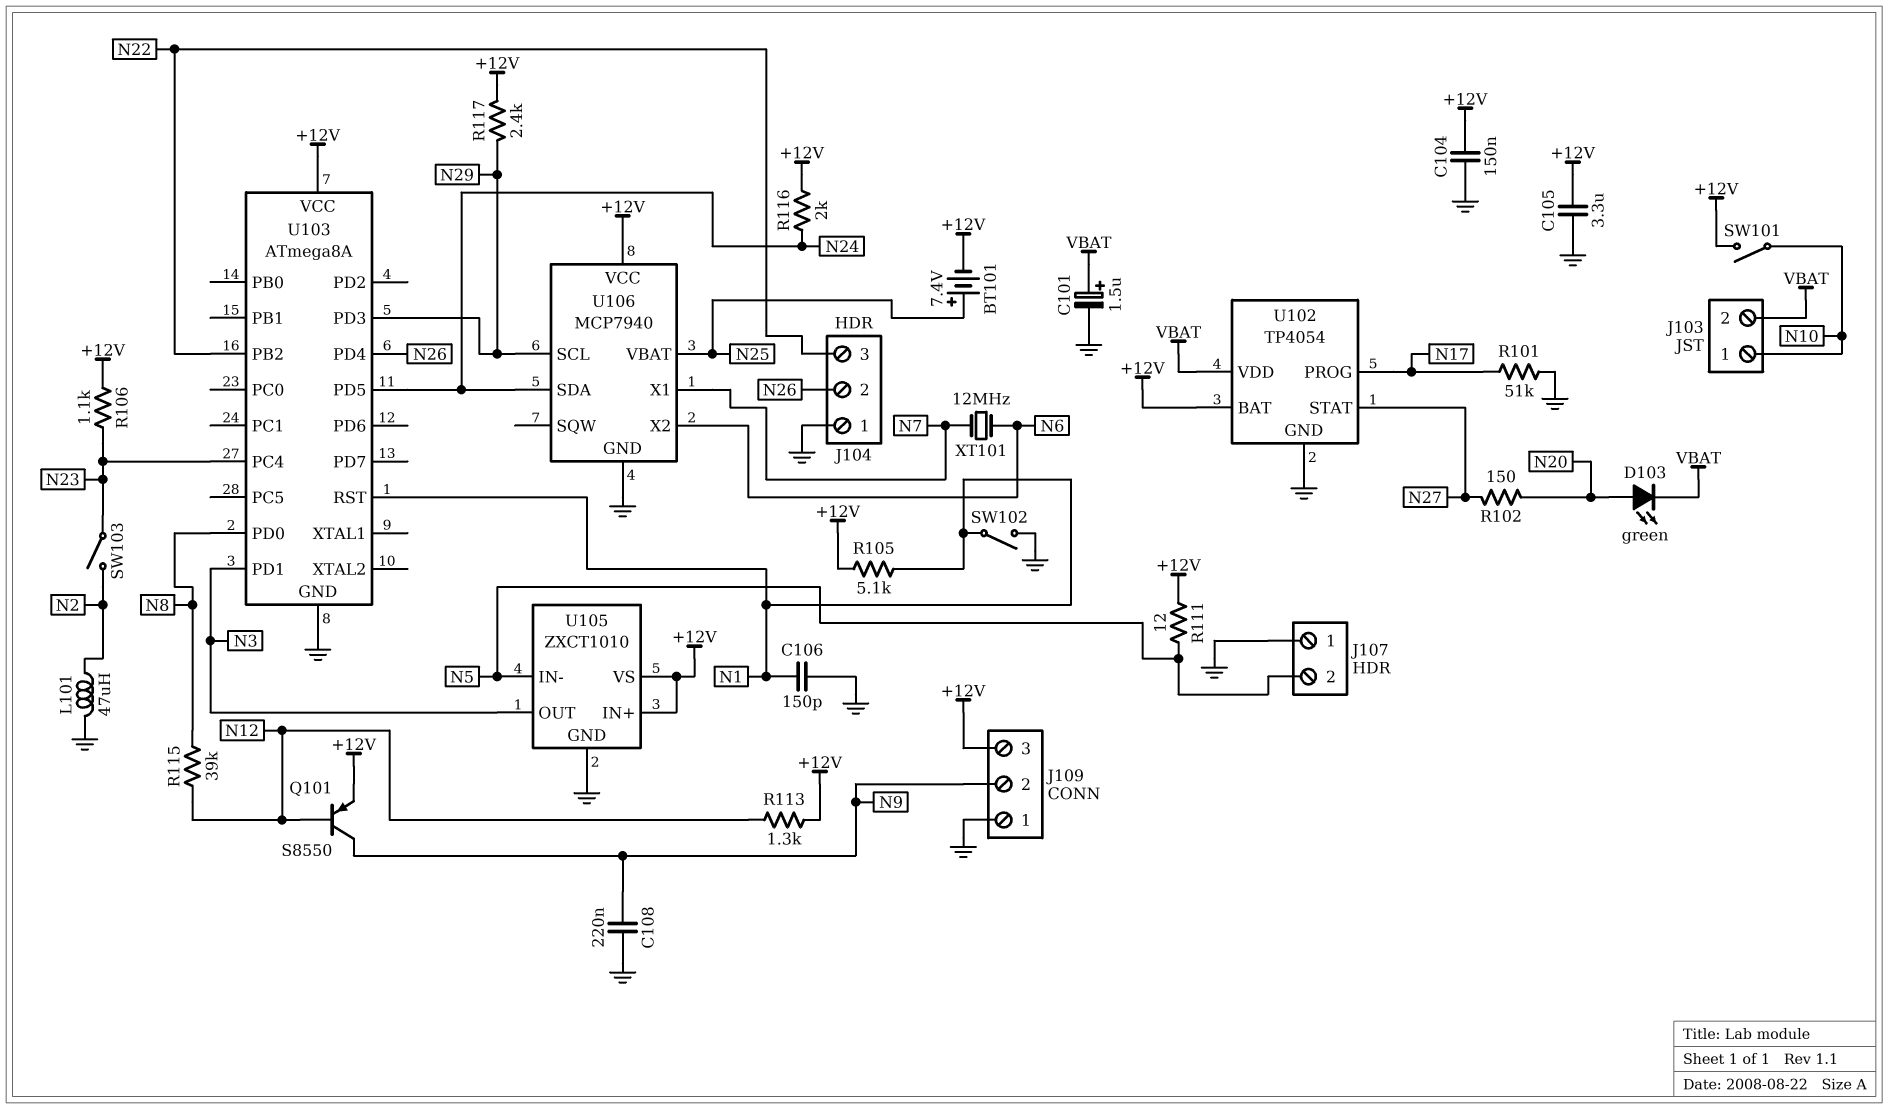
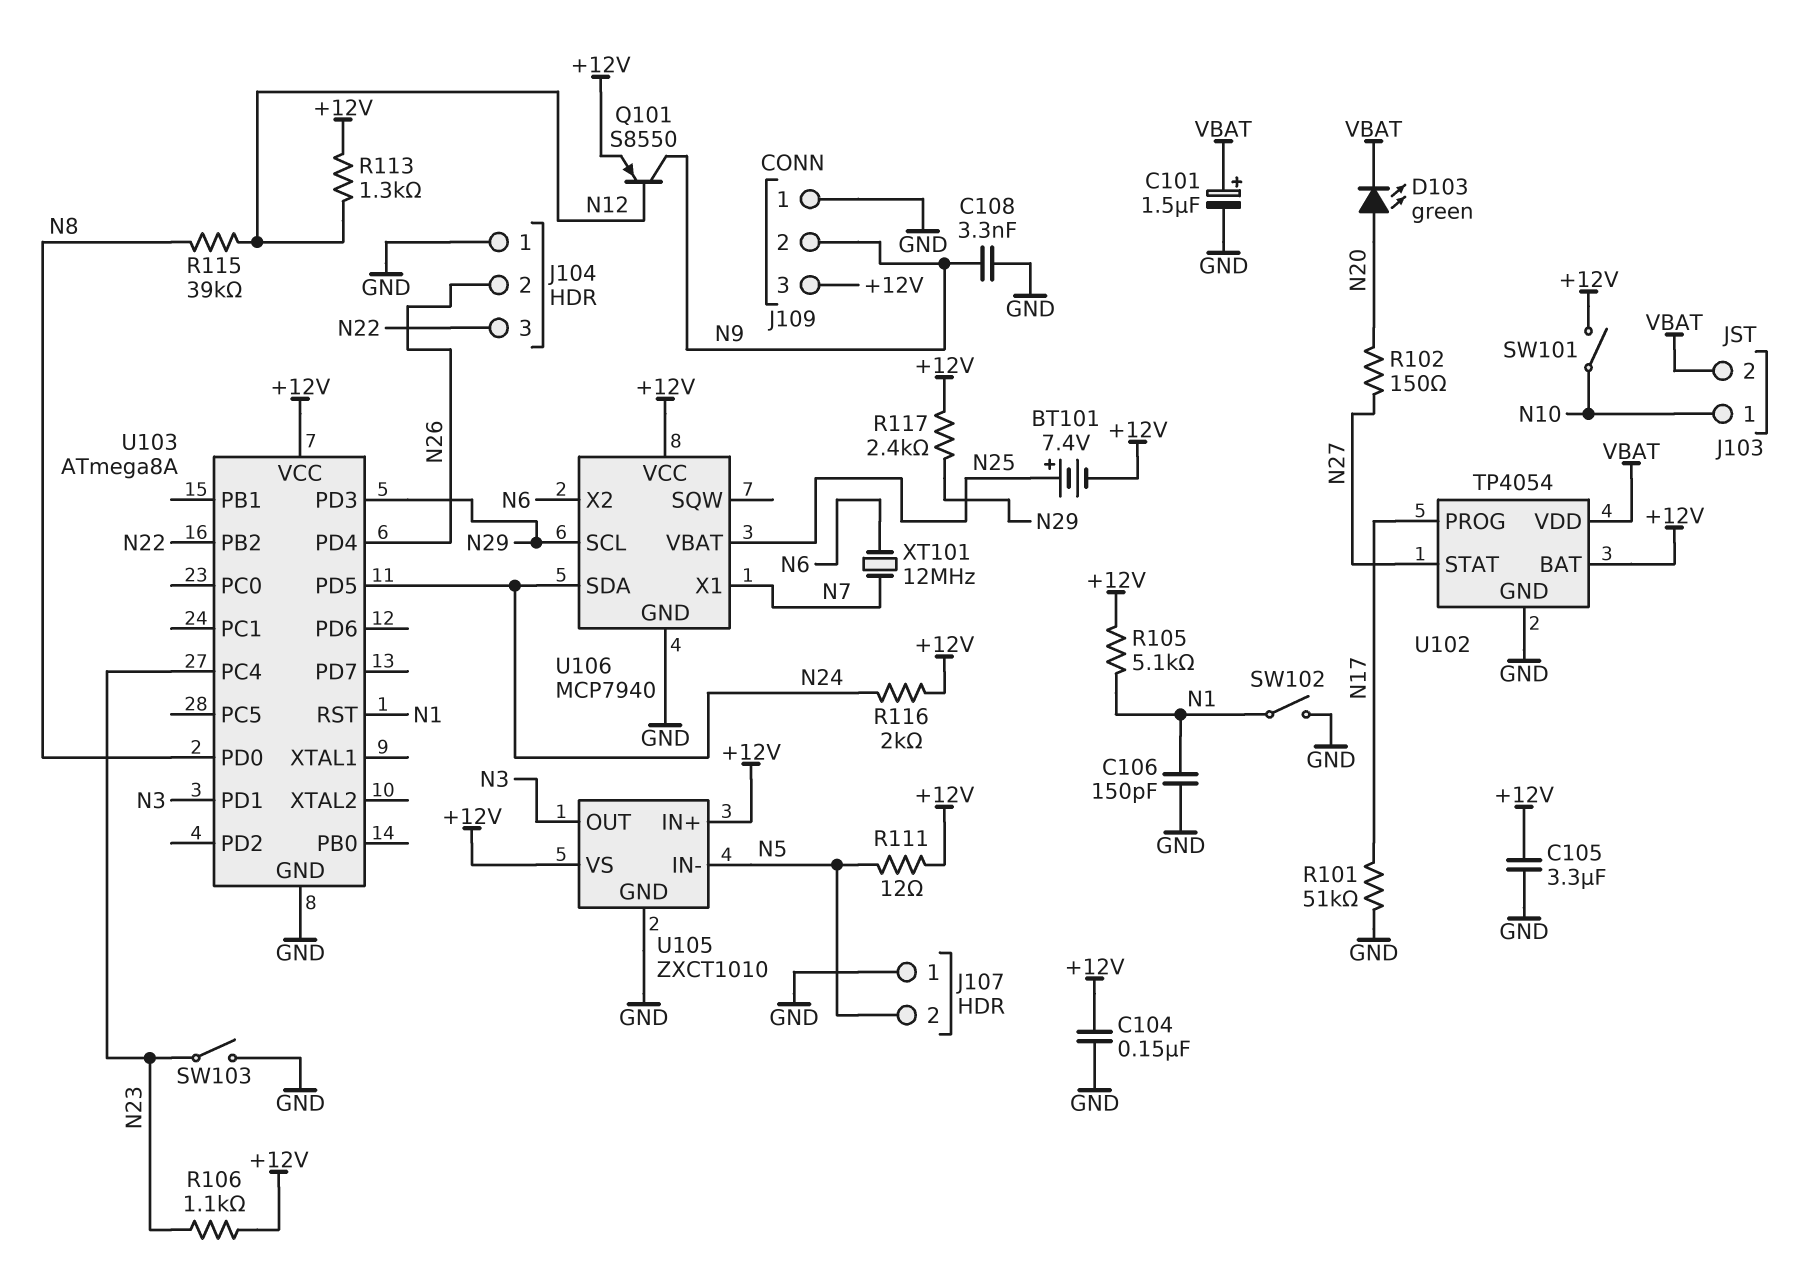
C108: 220nF (GND, N9) -> 3.3nF (GND, N9)
L101: 47uH (GND, N2) -> none
SW103: switch (N2, N23) -> switch (GND, N23)

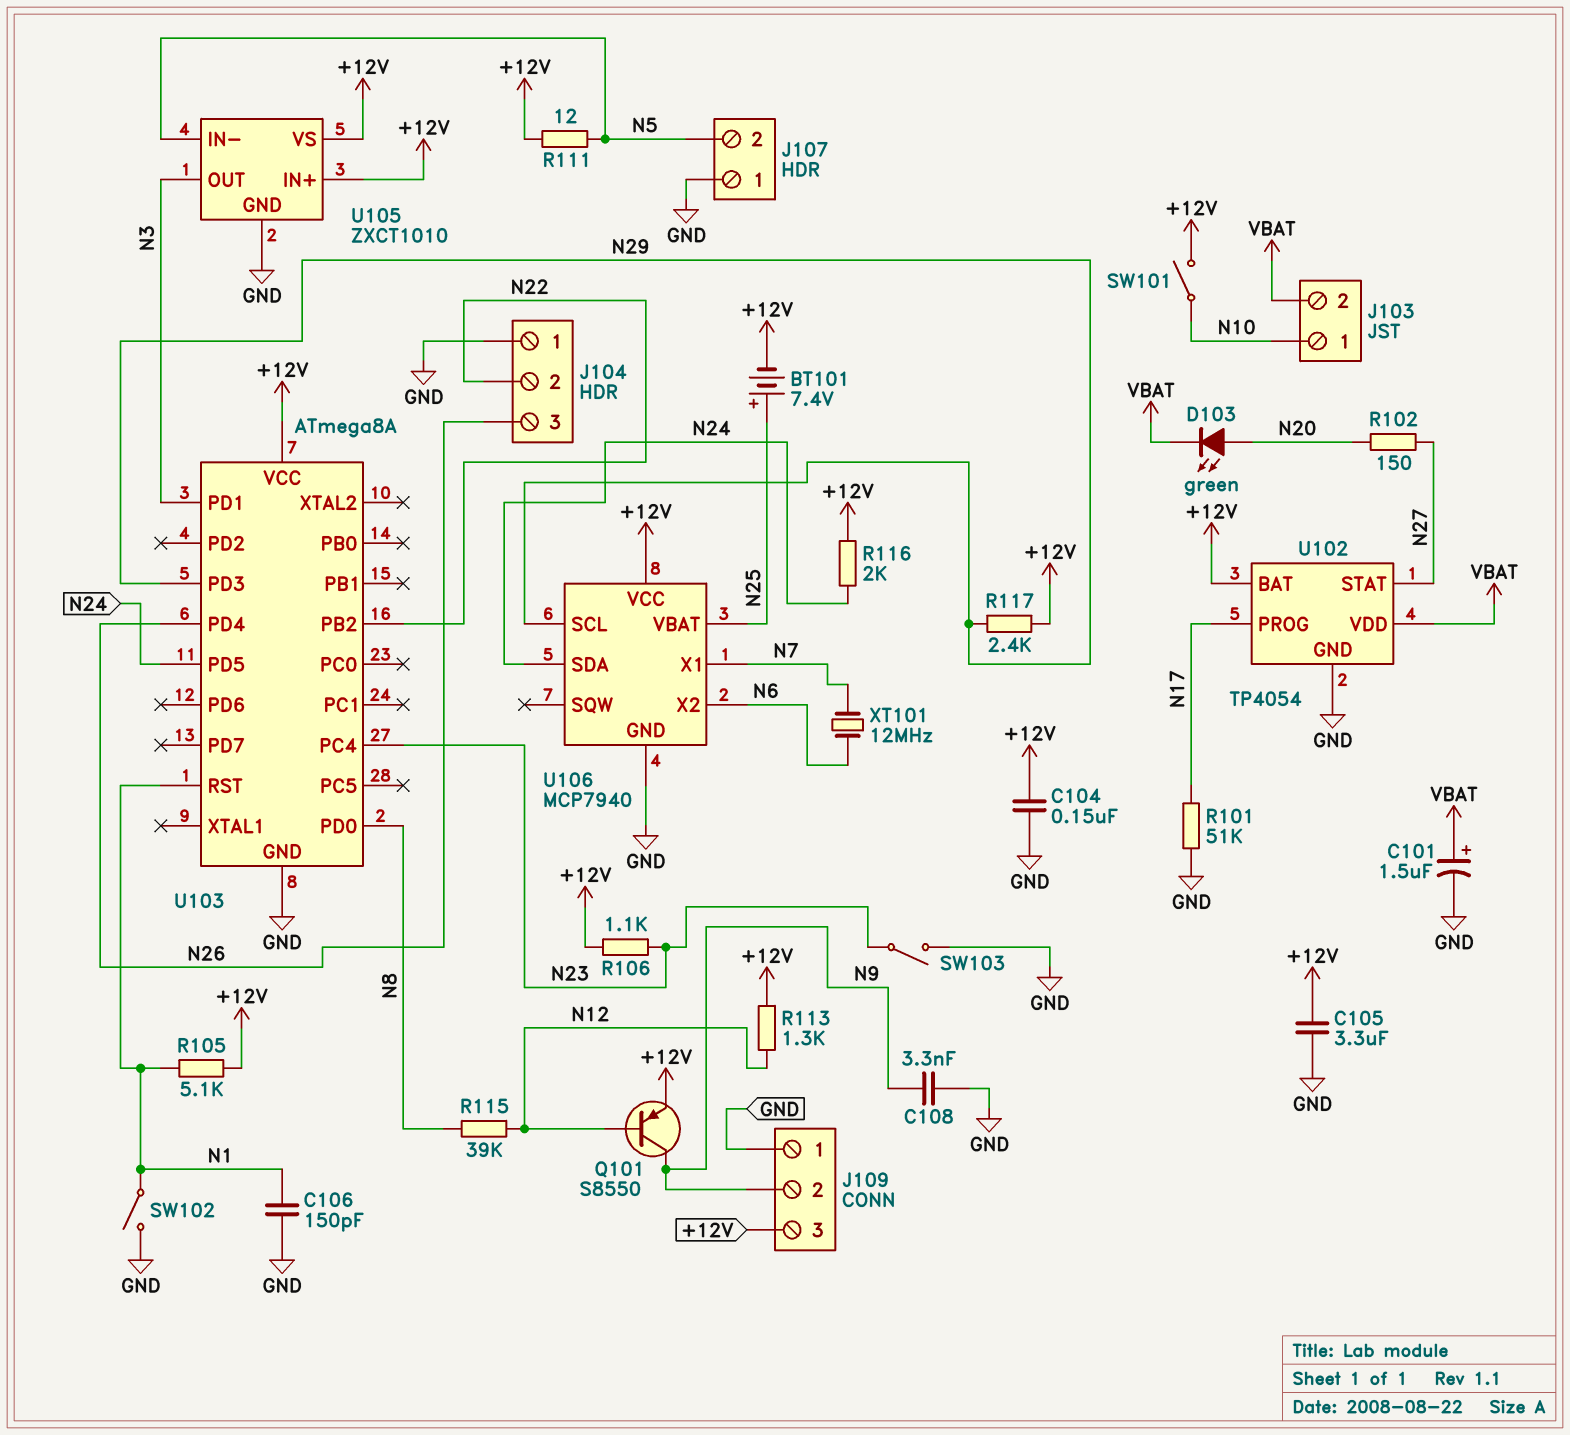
J104 pin 2: N26 -> N22
J104 pin 3: N22 -> N26

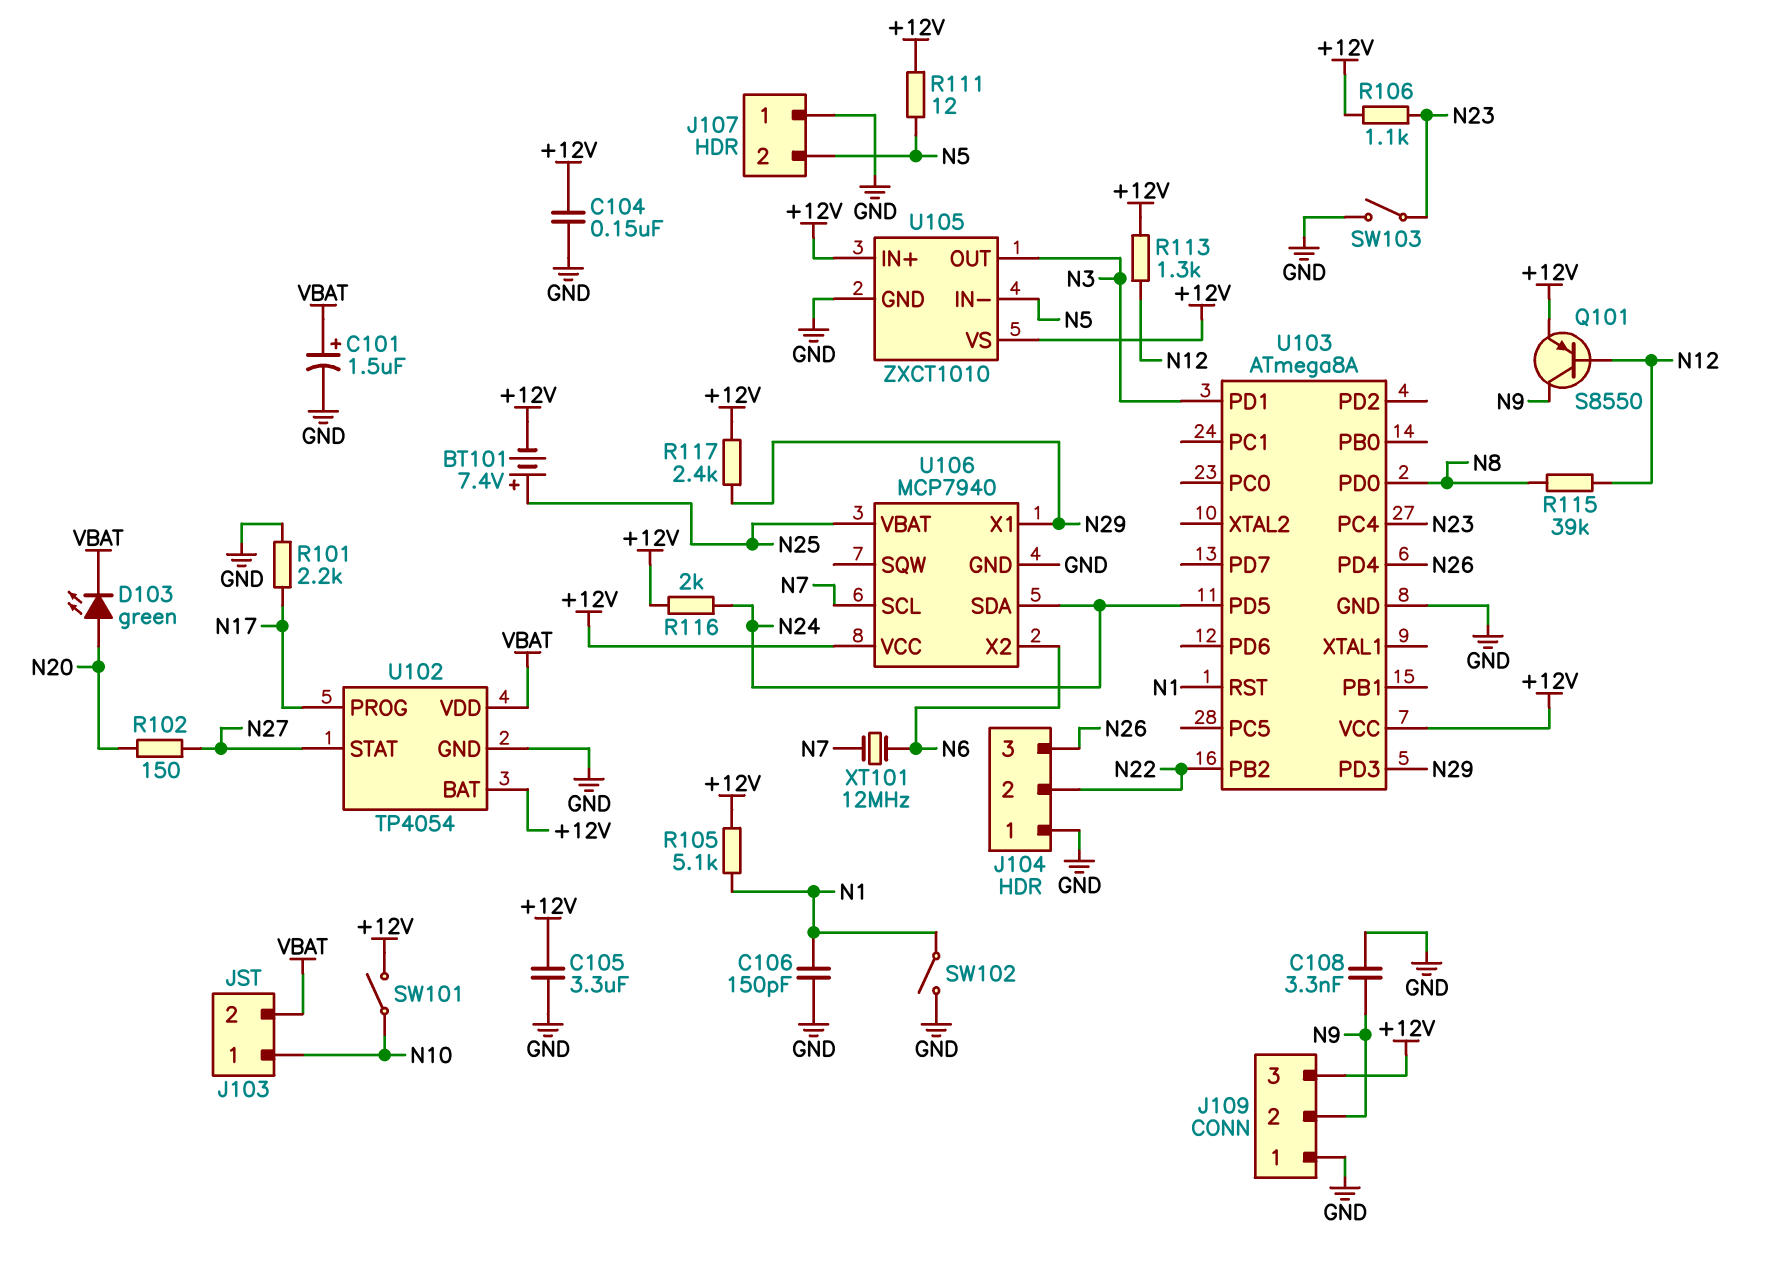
R101: 51k (GND, N17) -> 2.2k (GND, N17)
U106 pin SCL: N29 -> N7
U106 pin X1: N7 -> N29

